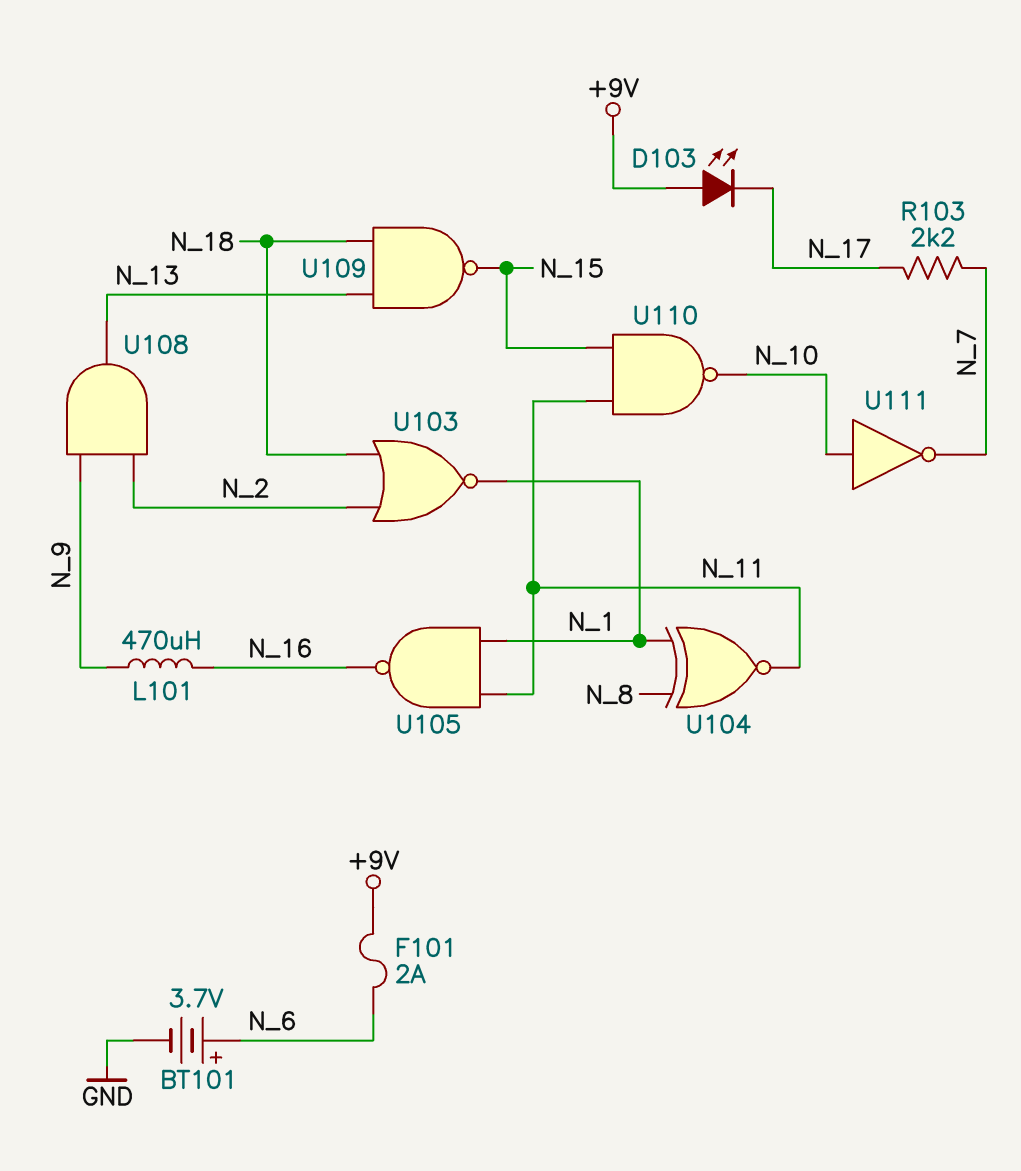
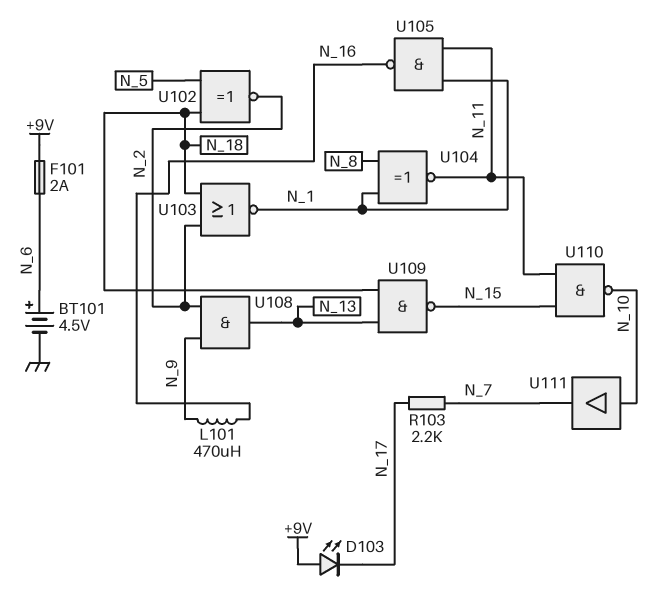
BT101: 3.7V (plus N_6, minus GND) -> 4.5V (plus N_6, minus GND)
U102: none -> XNOR (in N_5, in N_18, out N_2)
U111: NOT (in N_10, out N_7) -> buffer (in N_10, out N_7)

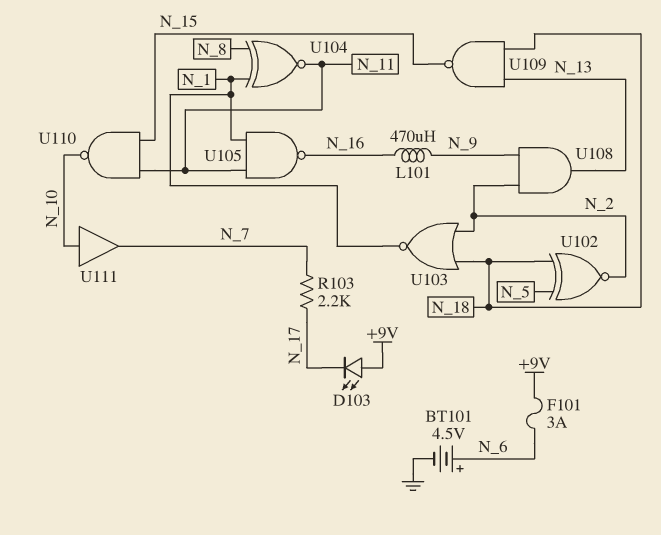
F101: 2A (+9V, N_6) -> 3A (+9V, N_6)

